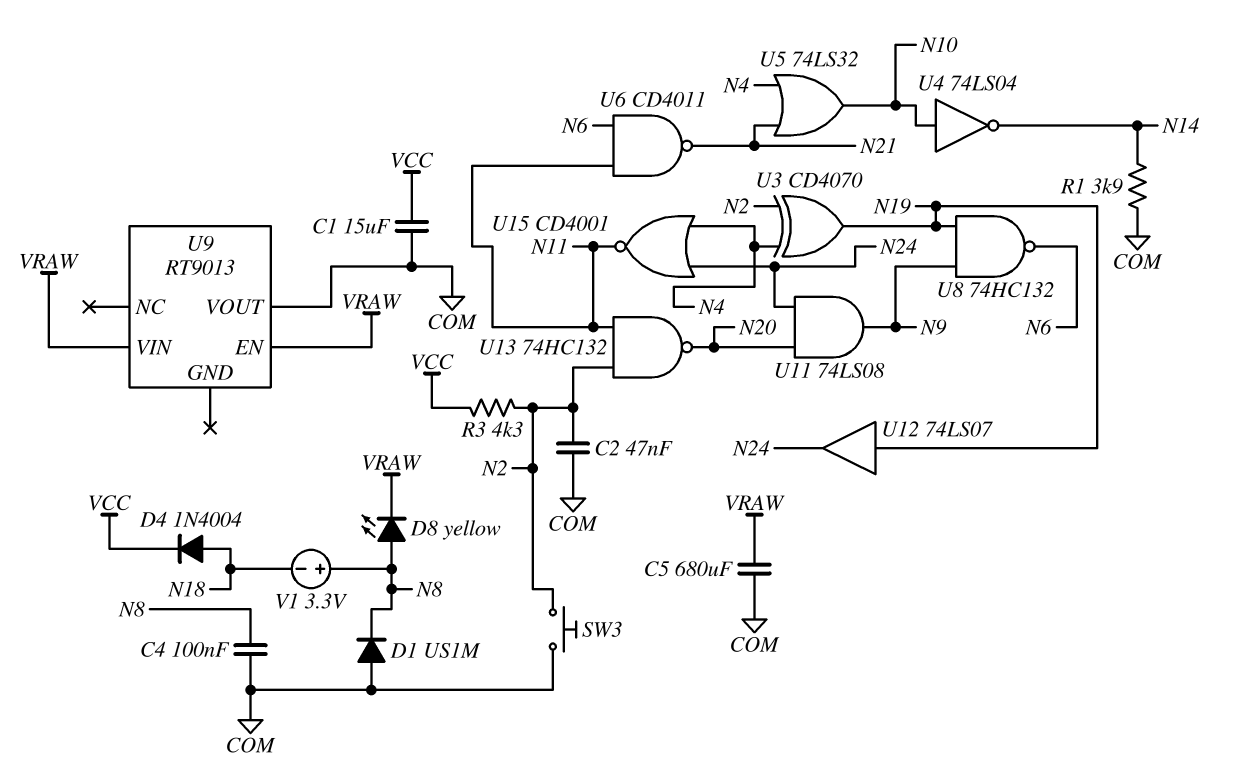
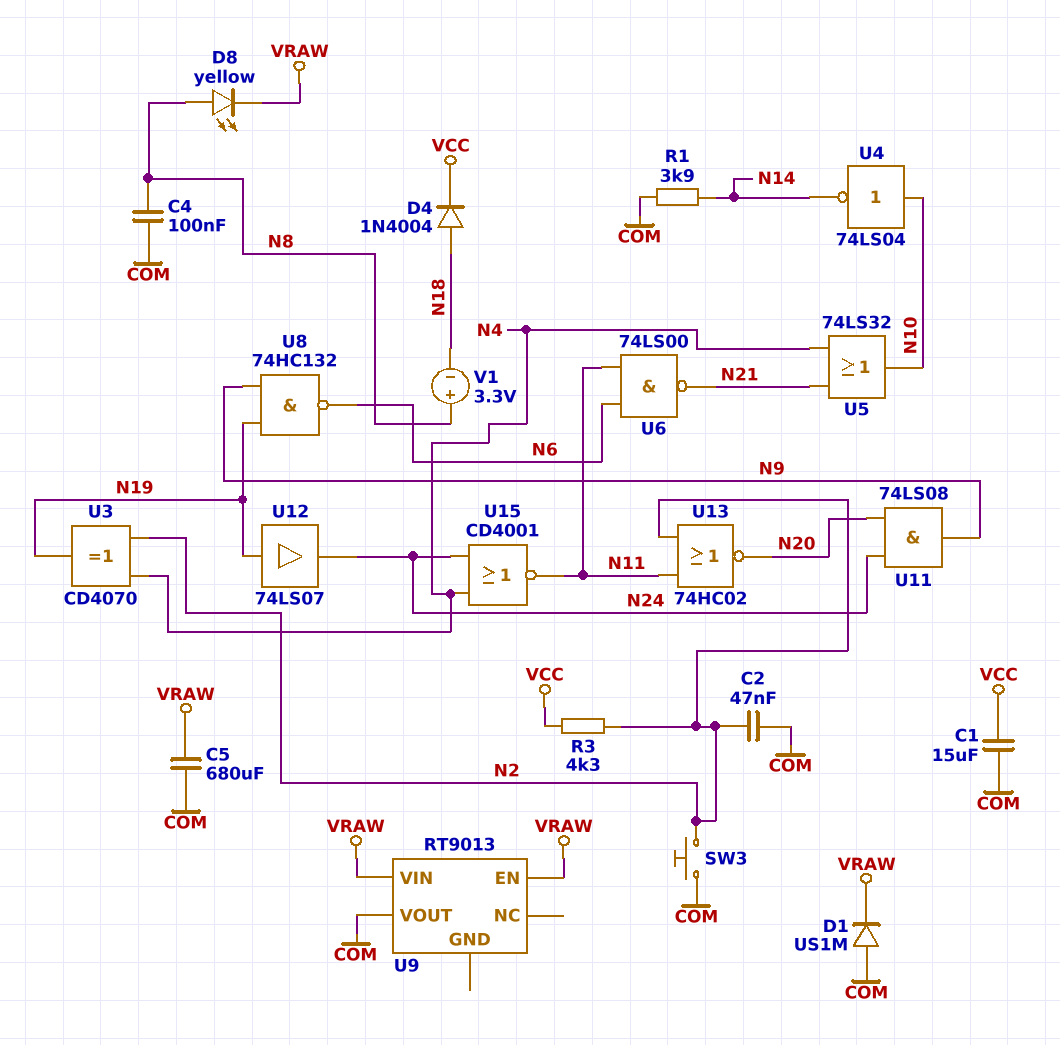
D1: diode US1M (A COM, K N8) -> diode US1M (A COM, K VRAW)
U6: NAND CD4011 (in N6, in N11, out N21) -> NAND 74LS00 (in N6, in N11, out N21)
U13: NAND 74HC132 (in N2, in N11, out N20) -> NOR 74HC02 (in N2, in N11, out N20)

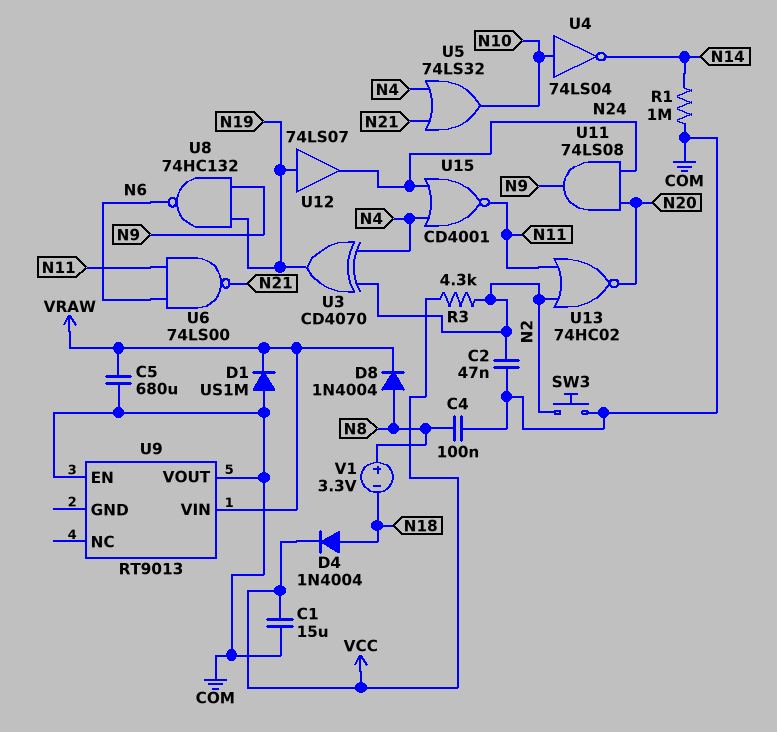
D8: LED yellow (A N8, K VRAW) -> diode 1N4004 (A N8, K VRAW)
R1: 3.9k (COM, N14) -> 1M (COM, N14)
U9 pin EN: VRAW -> COM

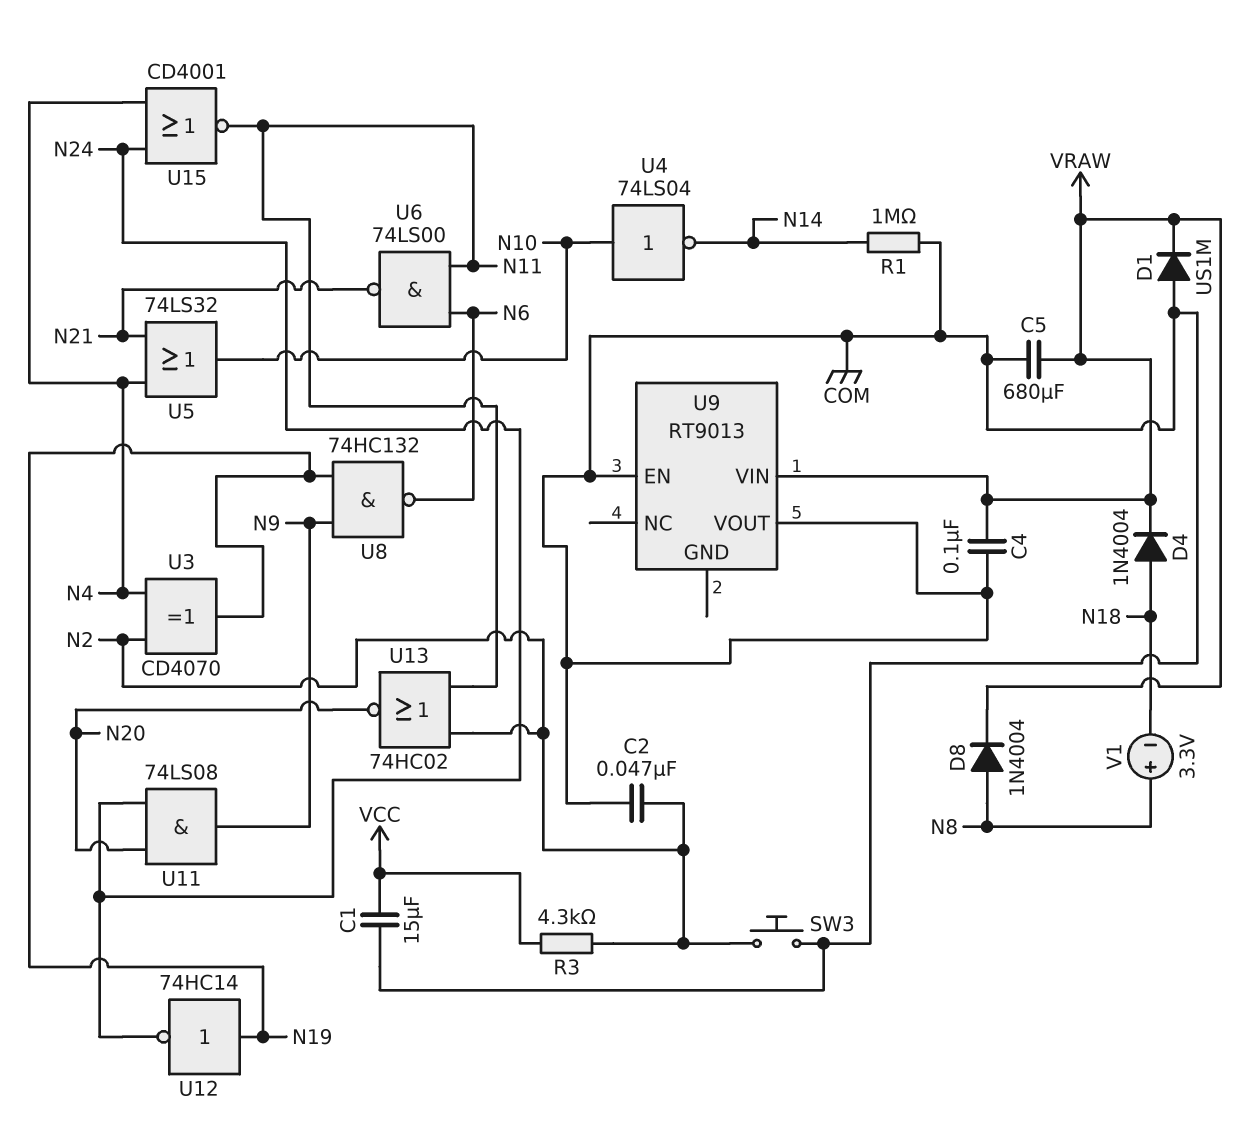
C4: 100nF (COM, N8) -> 100nF (COM, VRAW)
D4: diode 1N4004 (A N18, K VCC) -> diode 1N4004 (A N18, K VRAW)
U12: buffer 74LS07 (in N19, out N24) -> NOT 74HC14 (in N19, out N24)

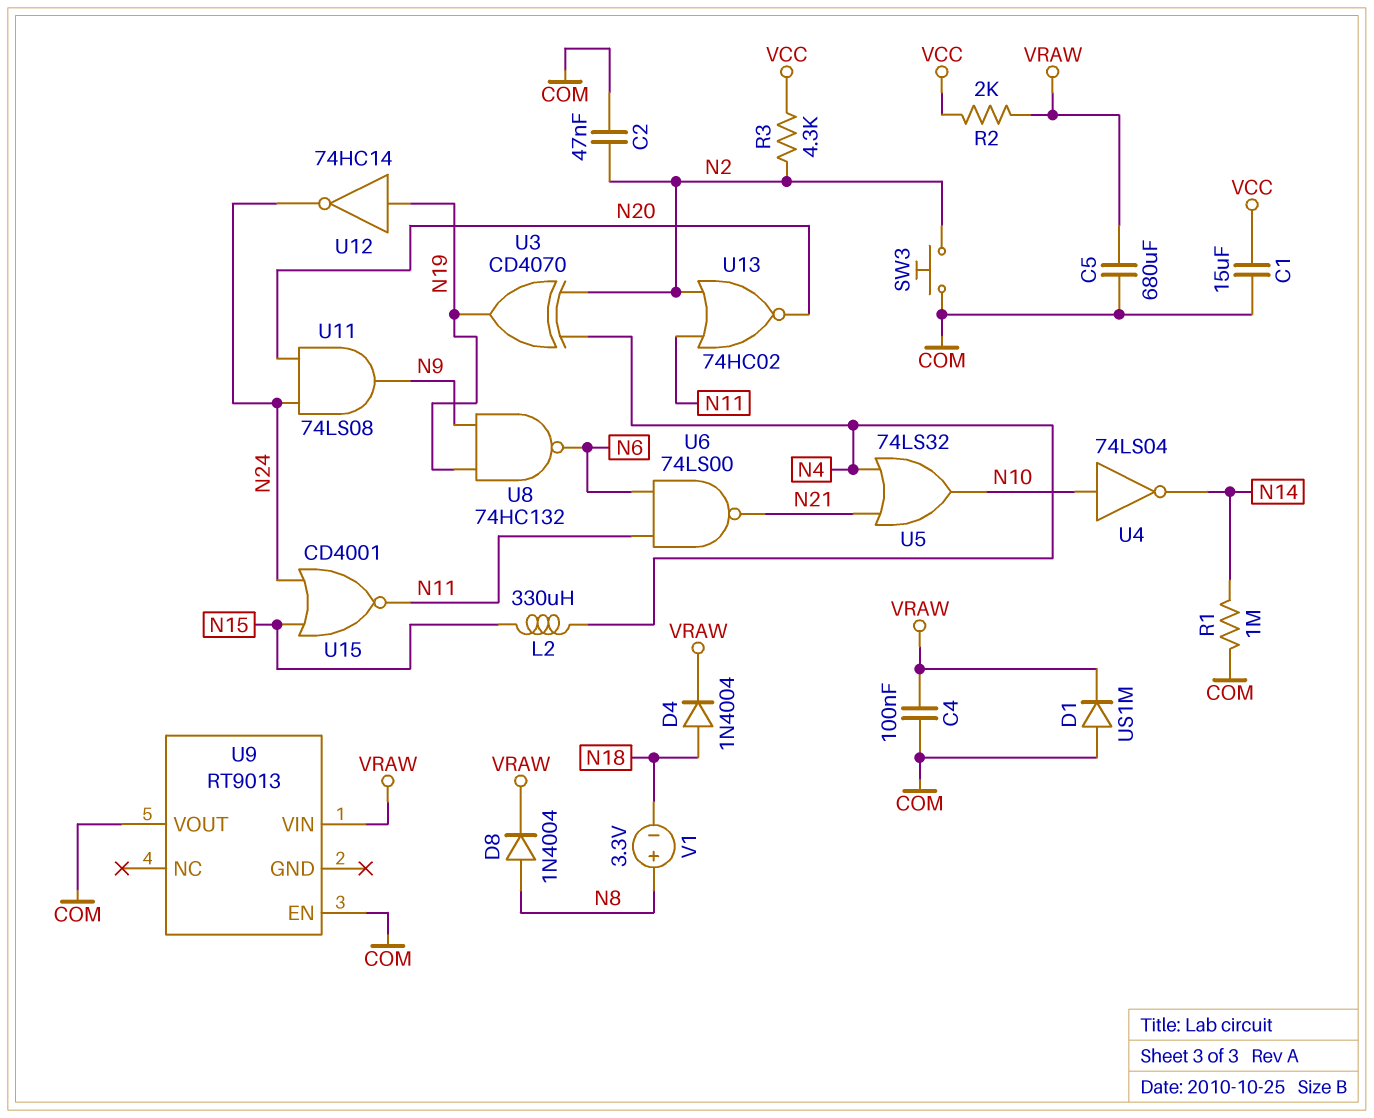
L2: none -> 330uH (N4, N15)
R2: none -> 2k (VCC, VRAW)
U15: NOR CD4001 (in N4, in N24, out N11) -> NOR CD4001 (in N15, in N24, out N11)

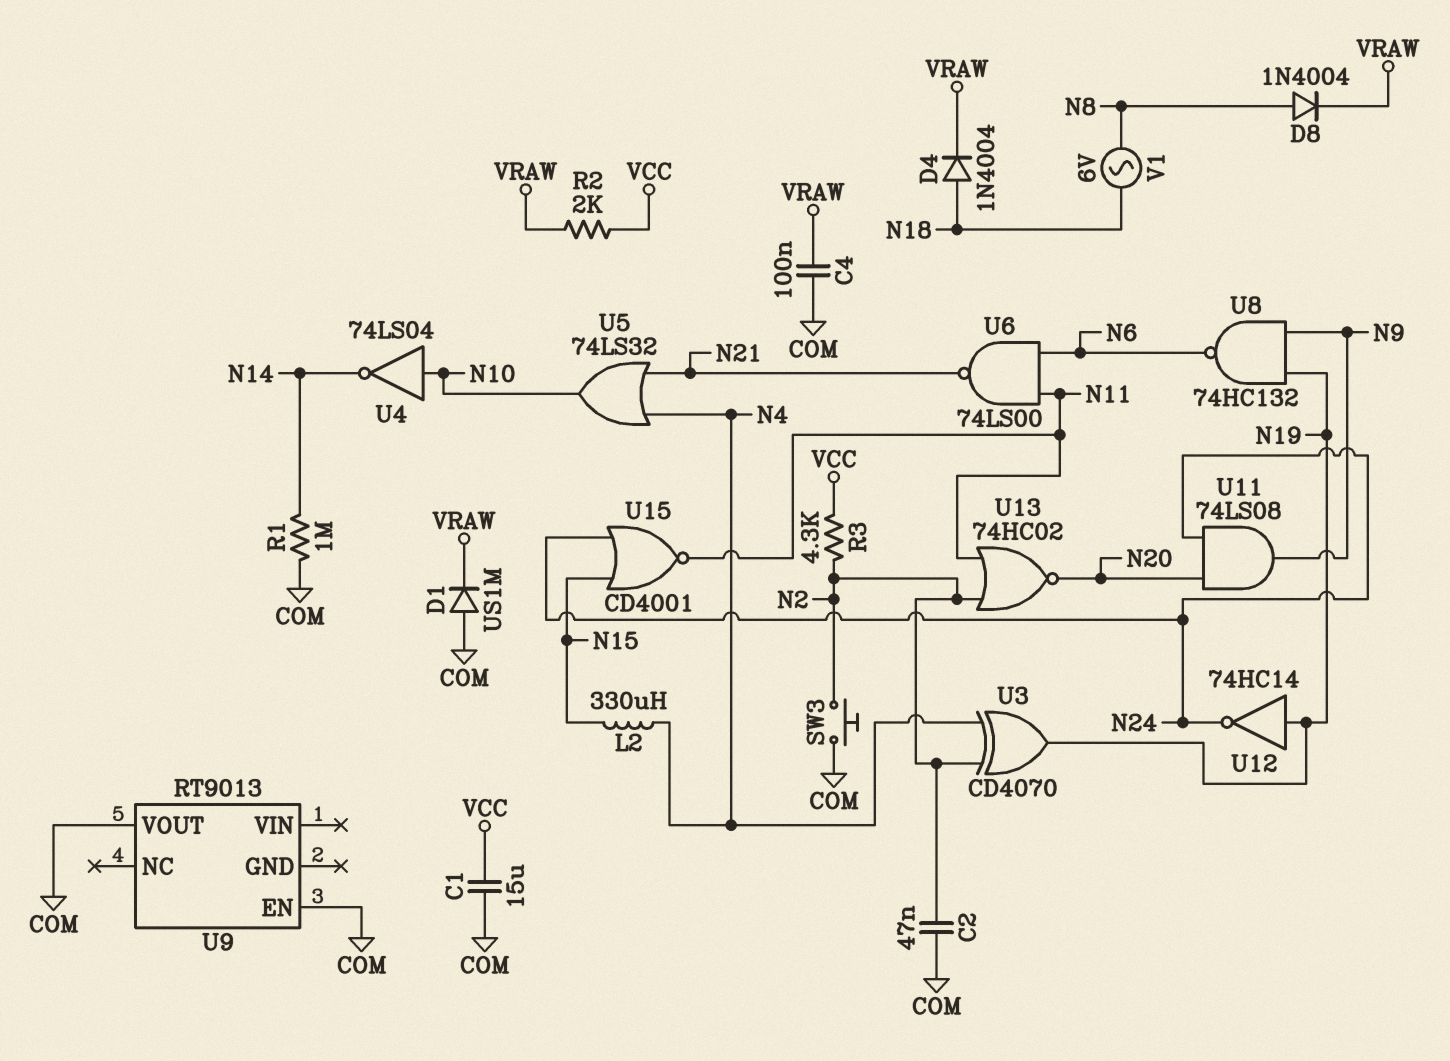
C5: 680uF (COM, VRAW) -> none
U9 pin VIN: VRAW -> none
V1: 3.3V (plus N8, minus N18) -> AC 6V (N8, N18)

